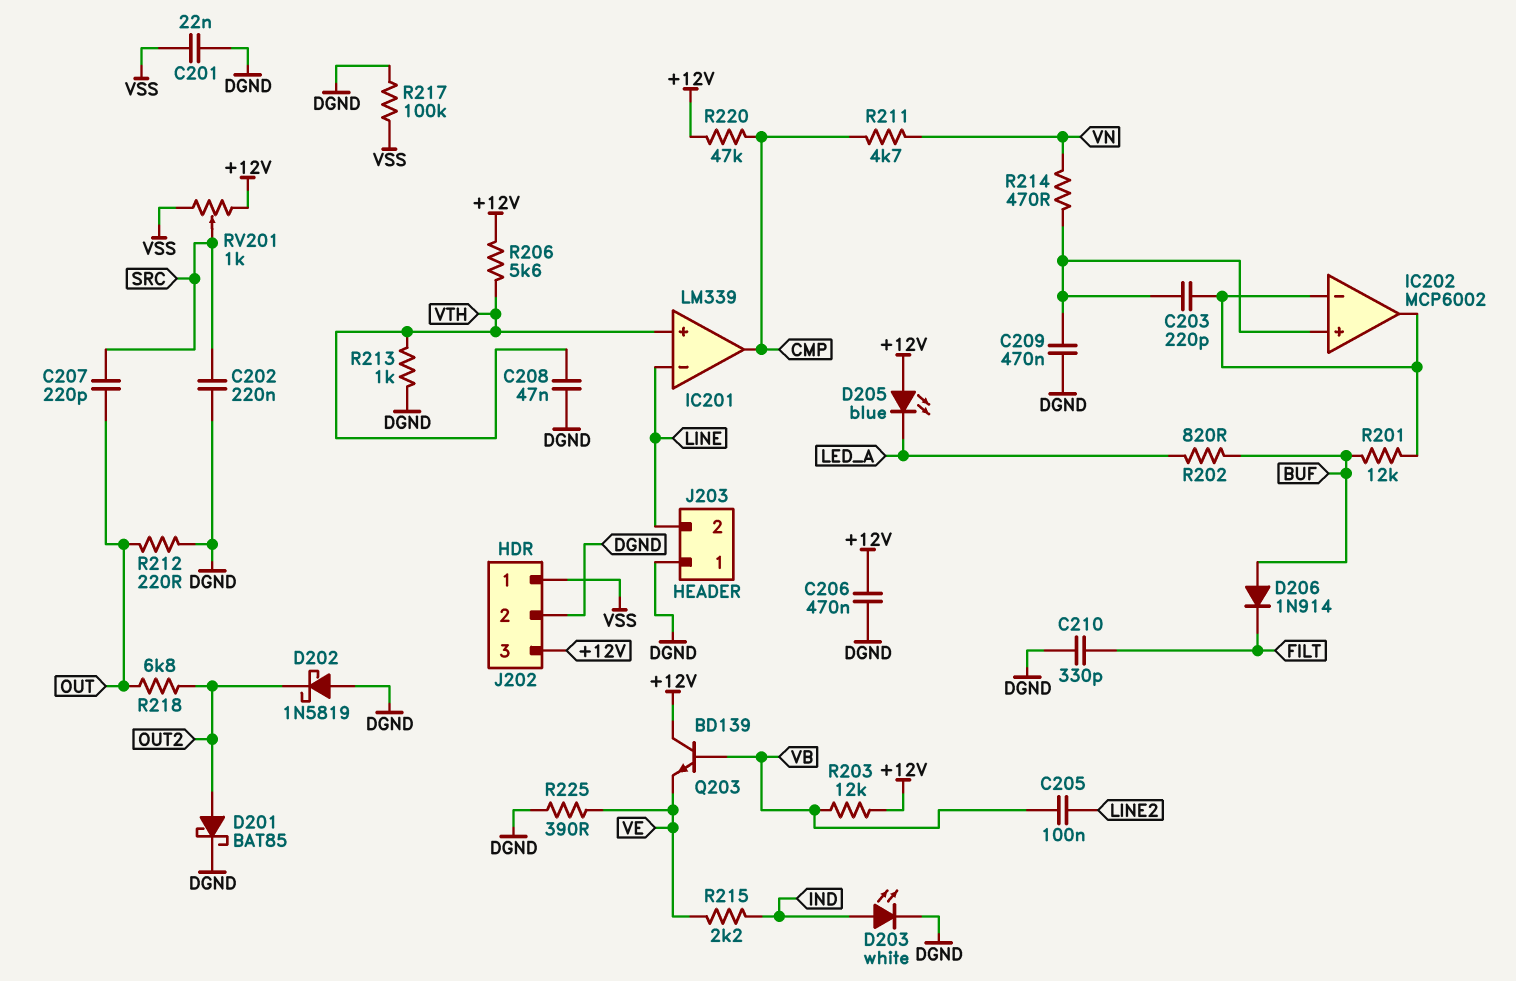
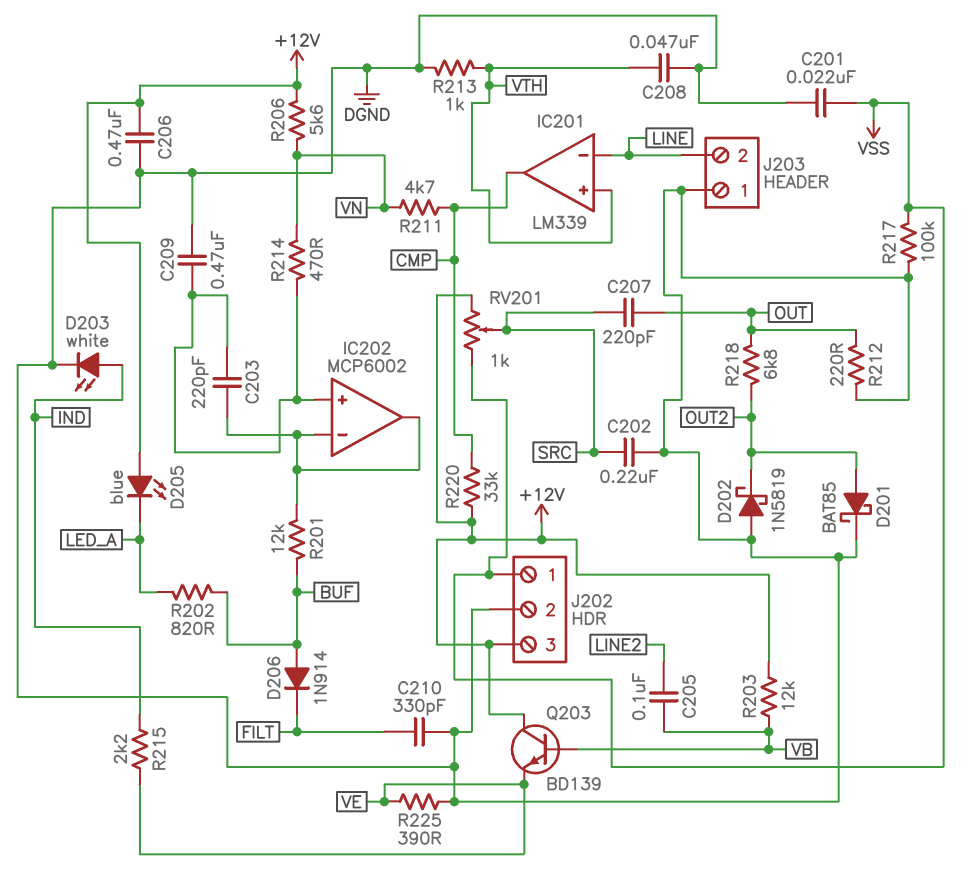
R206: 5.6k (+12V, VTH) -> 5.6k (+12V, VN)
R220: 47k (+12V, CMP) -> 33k (+12V, CMP)

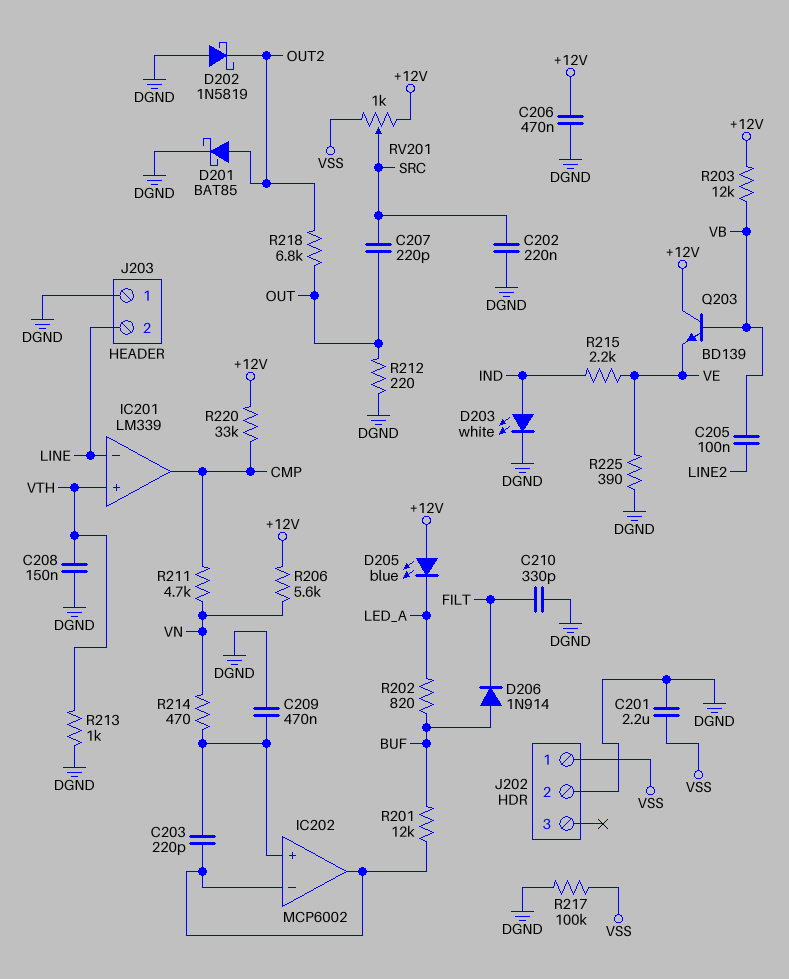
C201: 22nF (DGND, VSS) -> 2.2uF (DGND, VSS)
C208: 47nF (DGND, VTH) -> 150nF (DGND, VTH)
J202 pin 3: +12V -> none

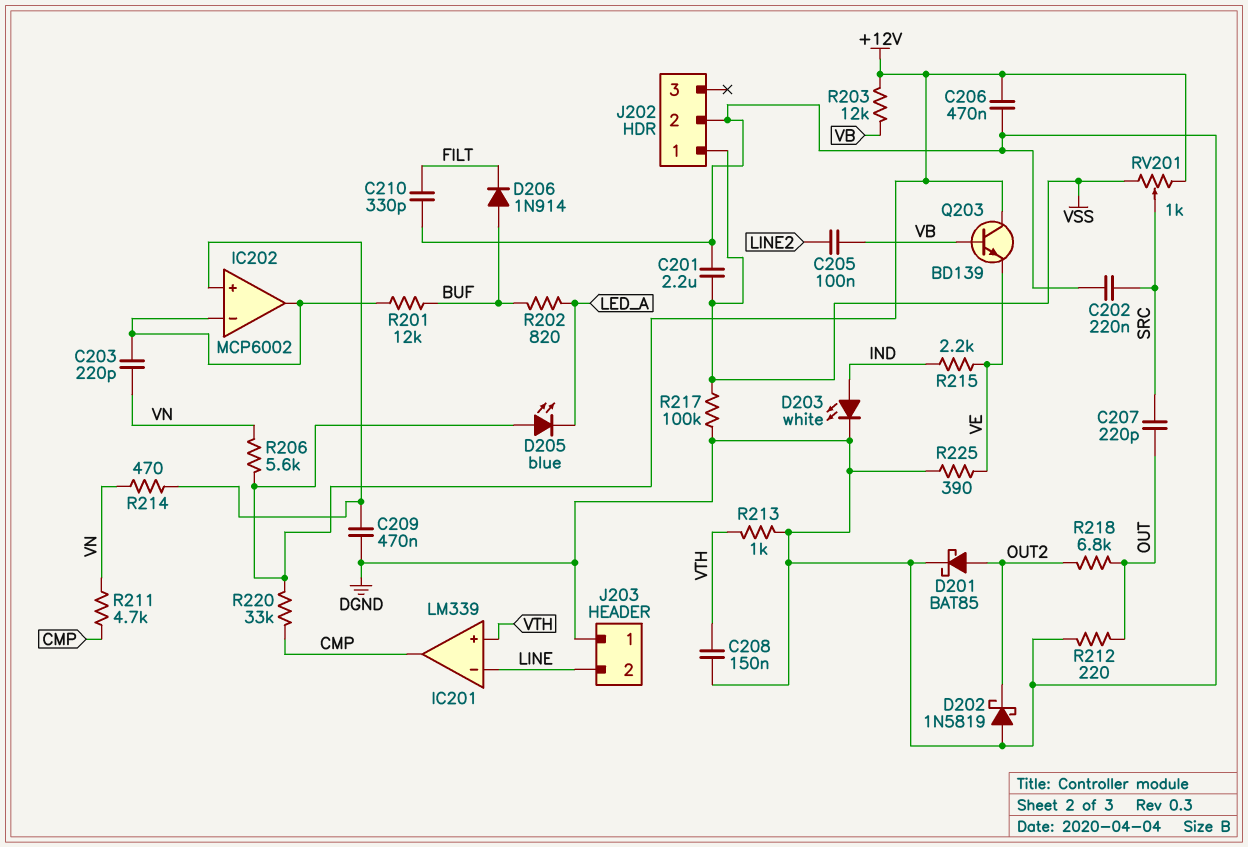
C203: 220pF (IC202/in+, IC202/in-) -> 220pF (IC202/in-, VN)

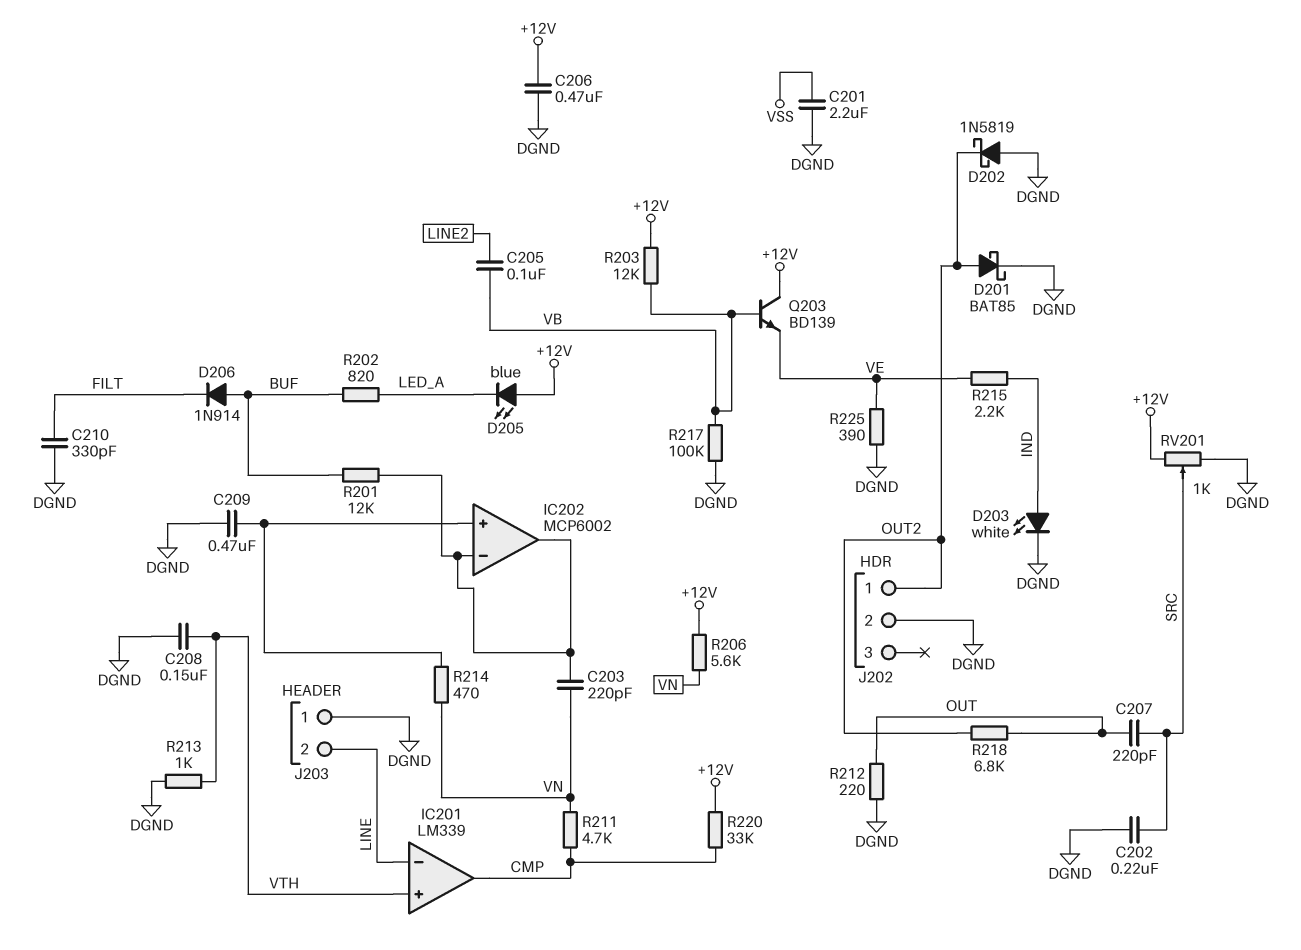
J202 pin 1: VSS -> OUT2
R217: 100k (DGND, VSS) -> 100k (DGND, VB)
RV201: 1k (+12V, VSS, wiper SRC) -> 1k (+12V, DGND, wiper SRC)

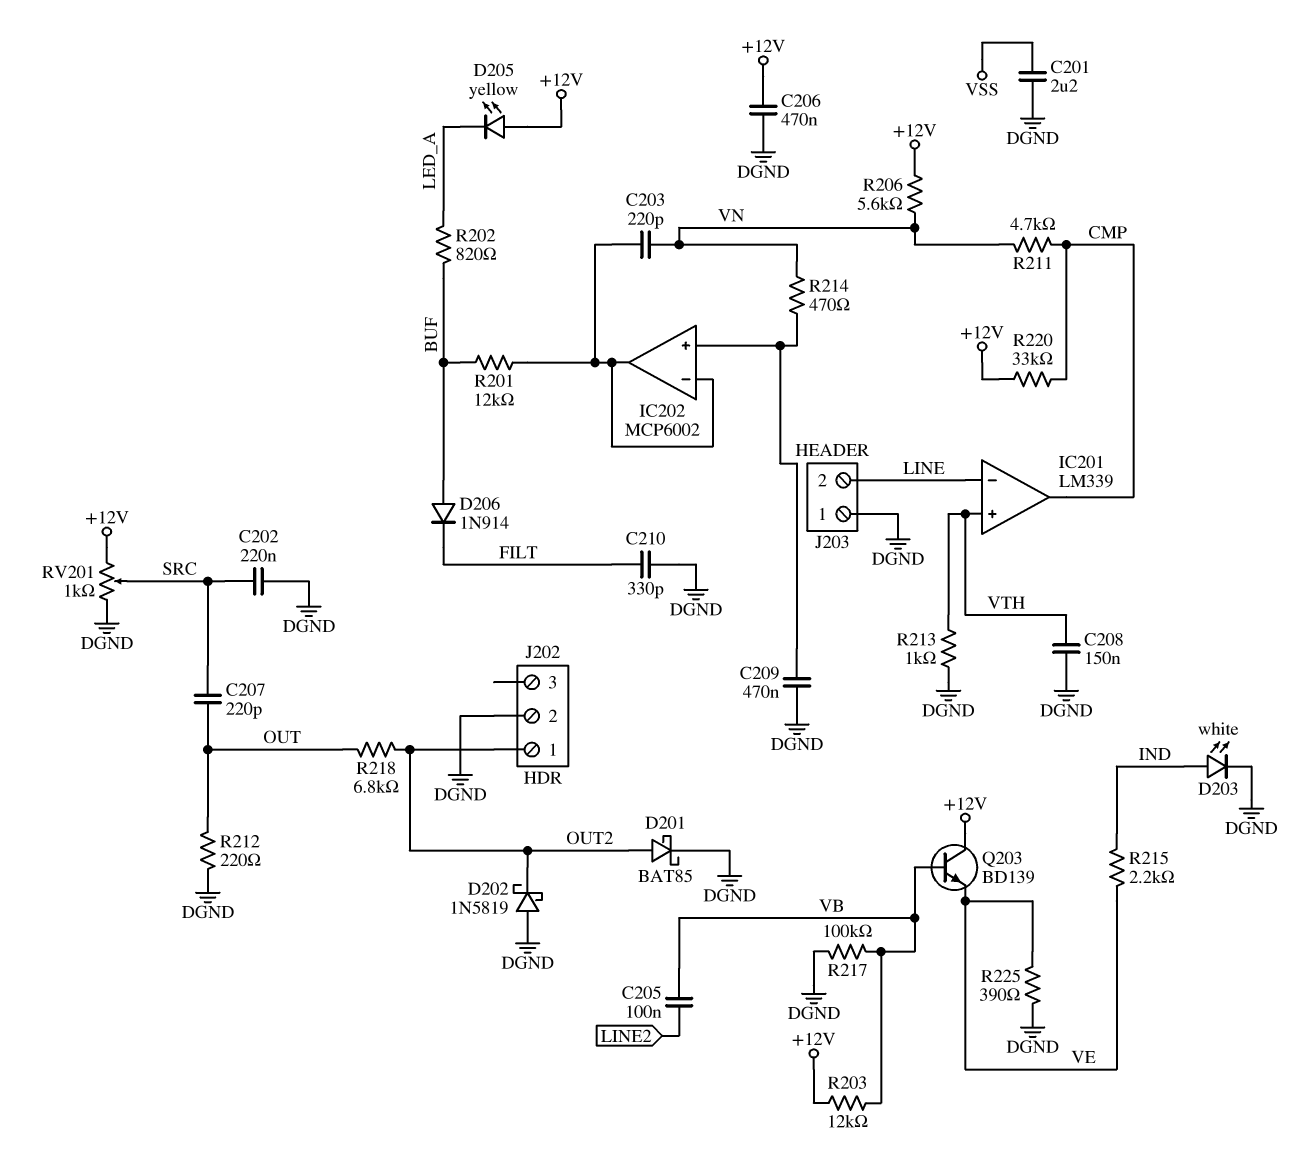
D205: LED blue (A +12V, K LED_A) -> LED yellow (A +12V, K LED_A)

